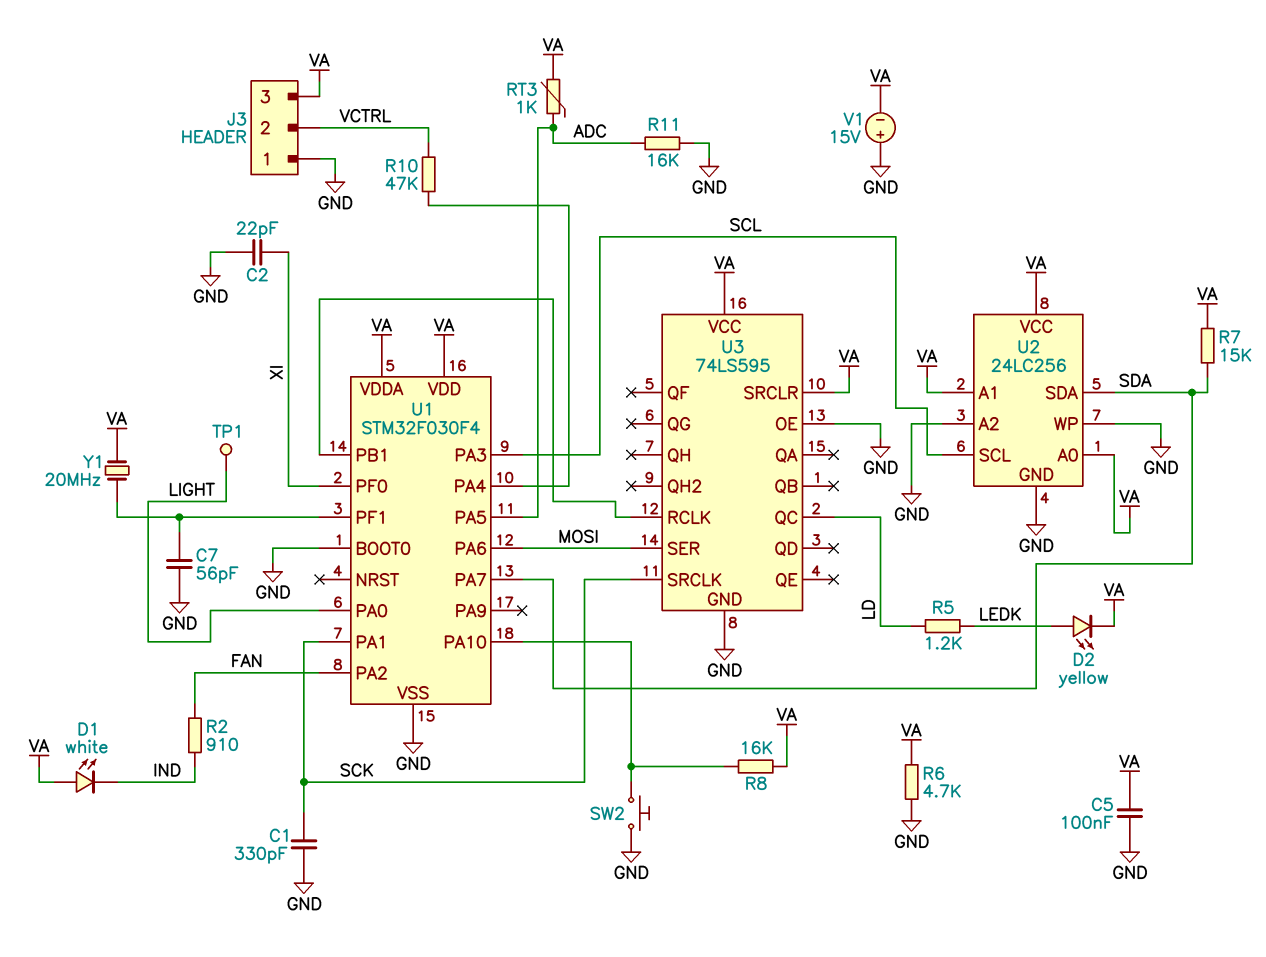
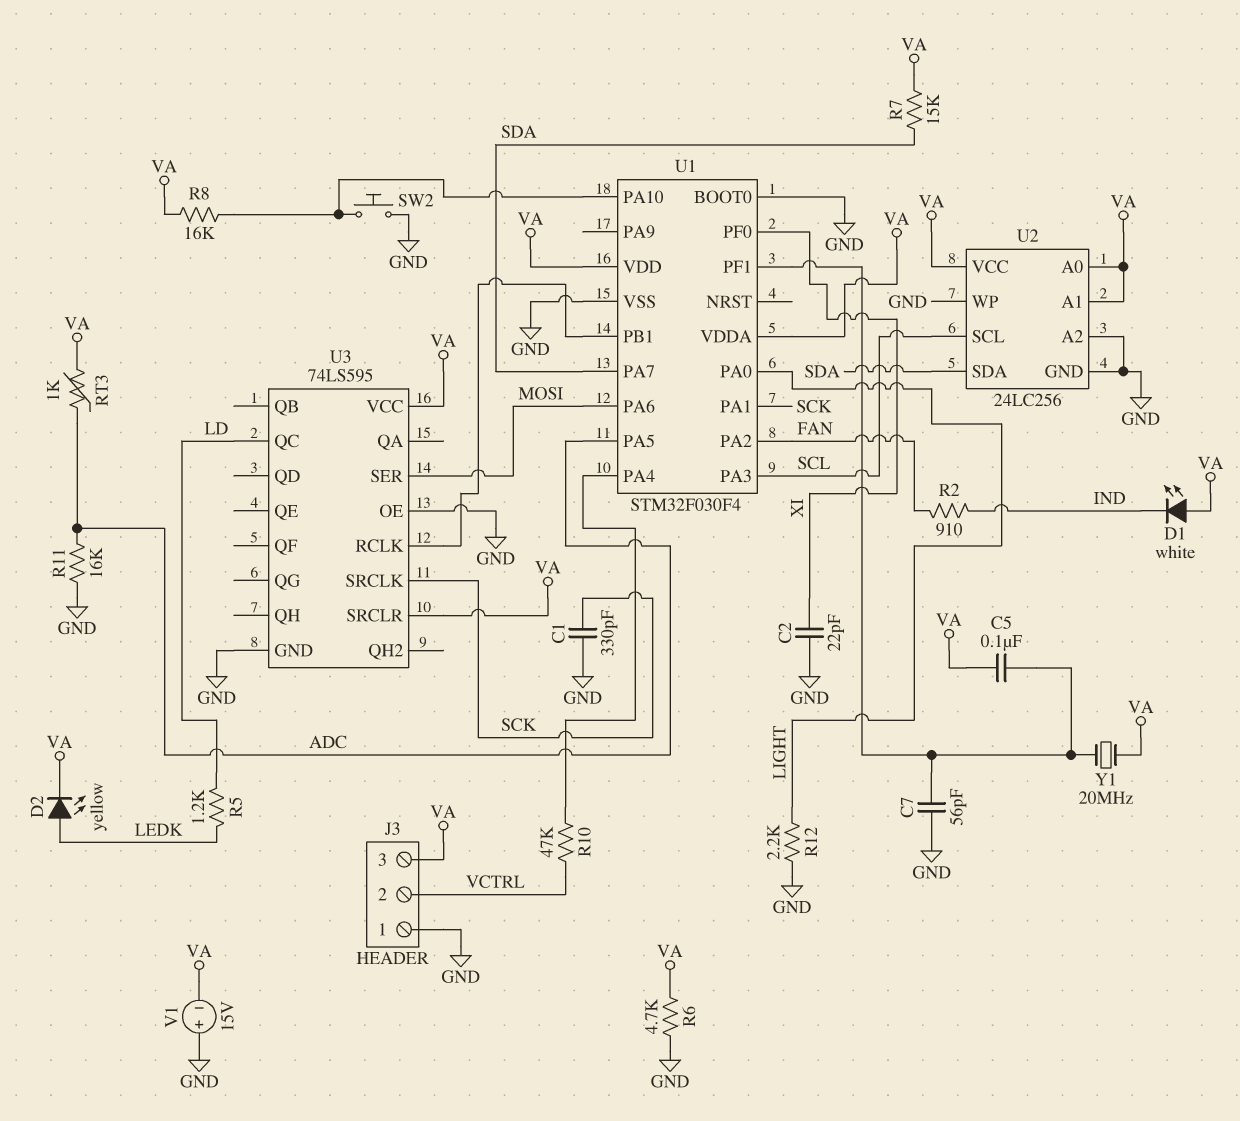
C5: 100nF (GND, VA) -> 100nF (U1/PF1, VA)
R12: none -> 2.2k (GND, LIGHT)
TP1: test point (LIGHT) -> none

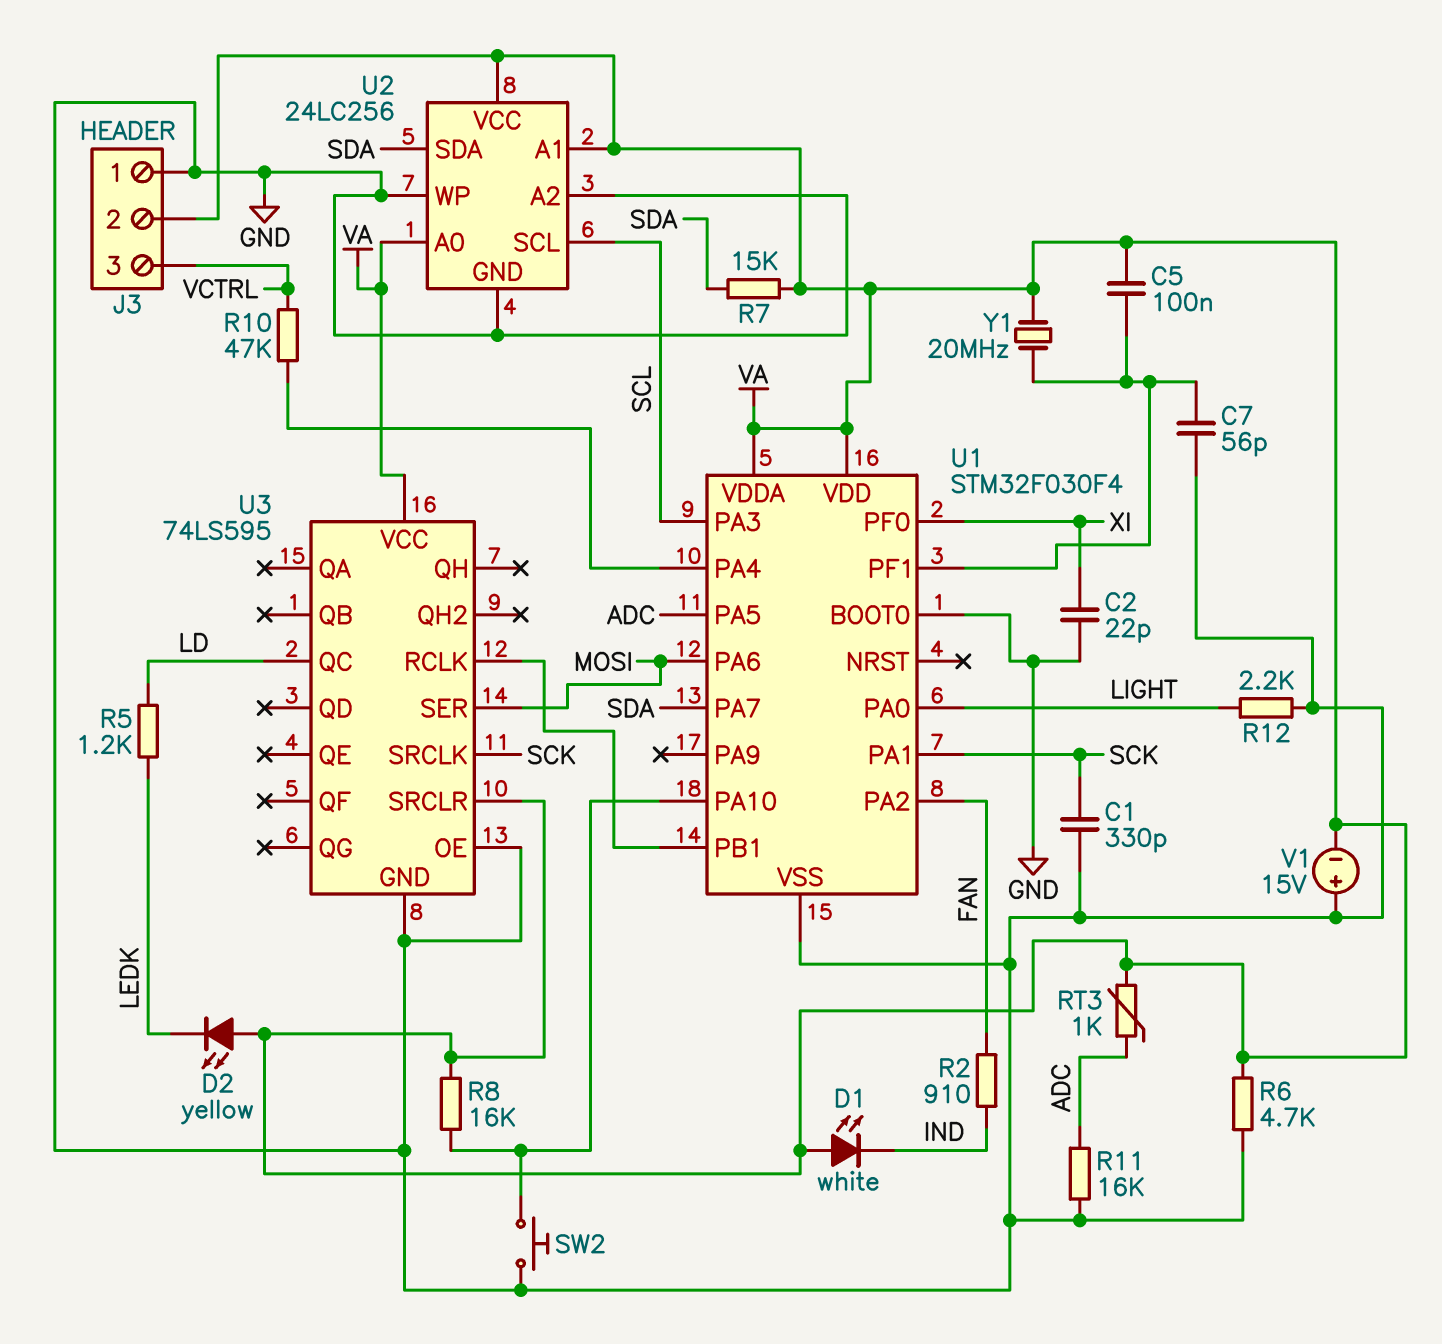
D2: LED yellow (A LEDK, K VA) -> LED yellow (A VA, K LEDK)
J3 pin 2: VCTRL -> VA
J3 pin 3: VA -> VCTRL

